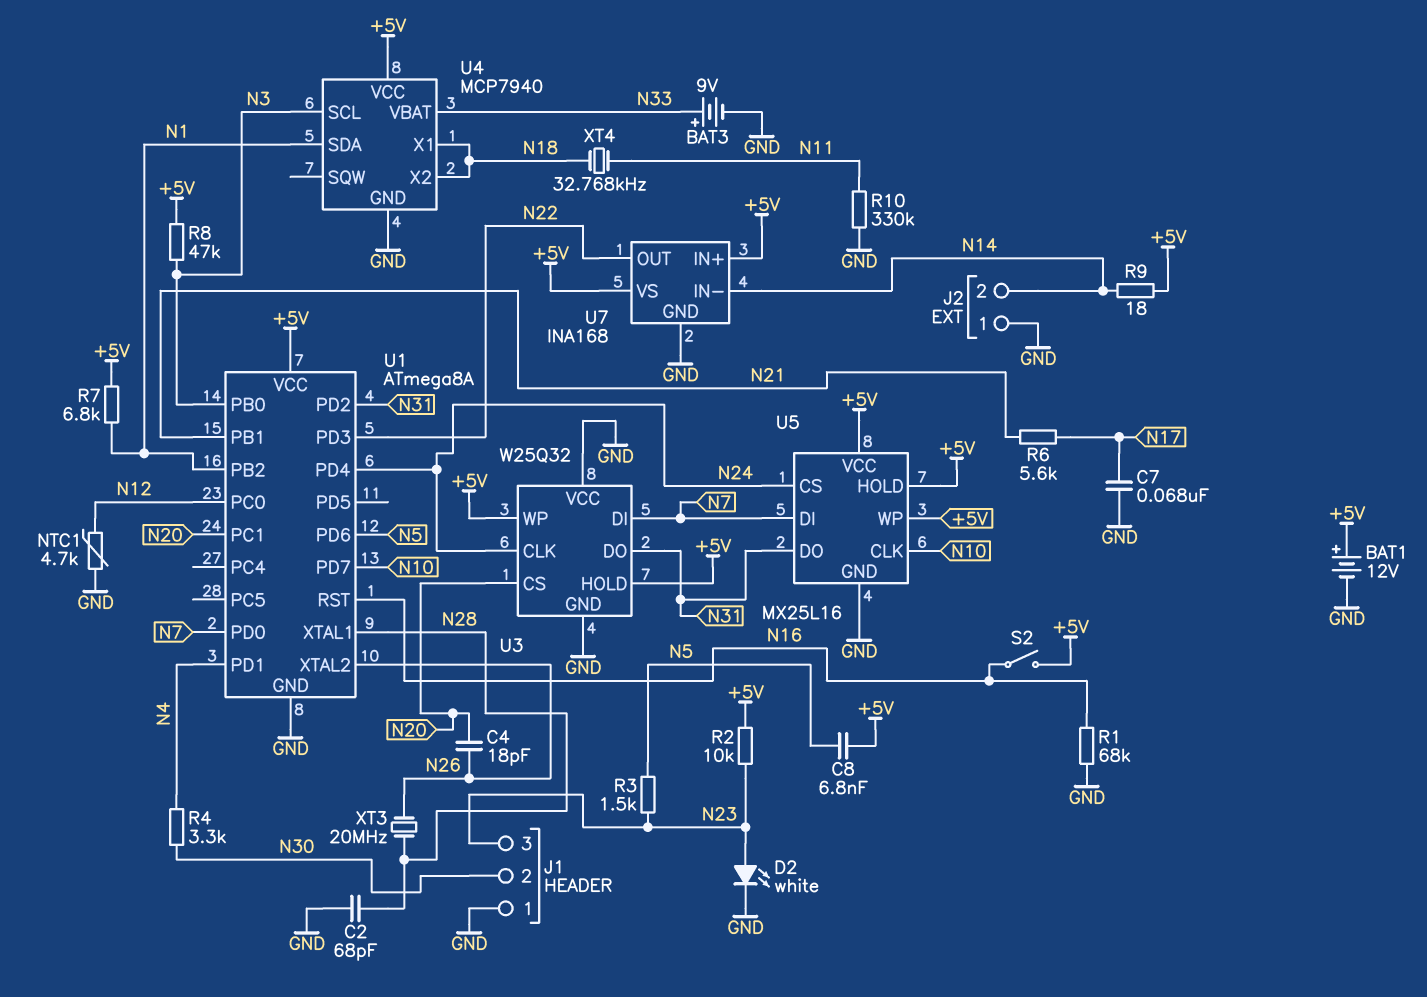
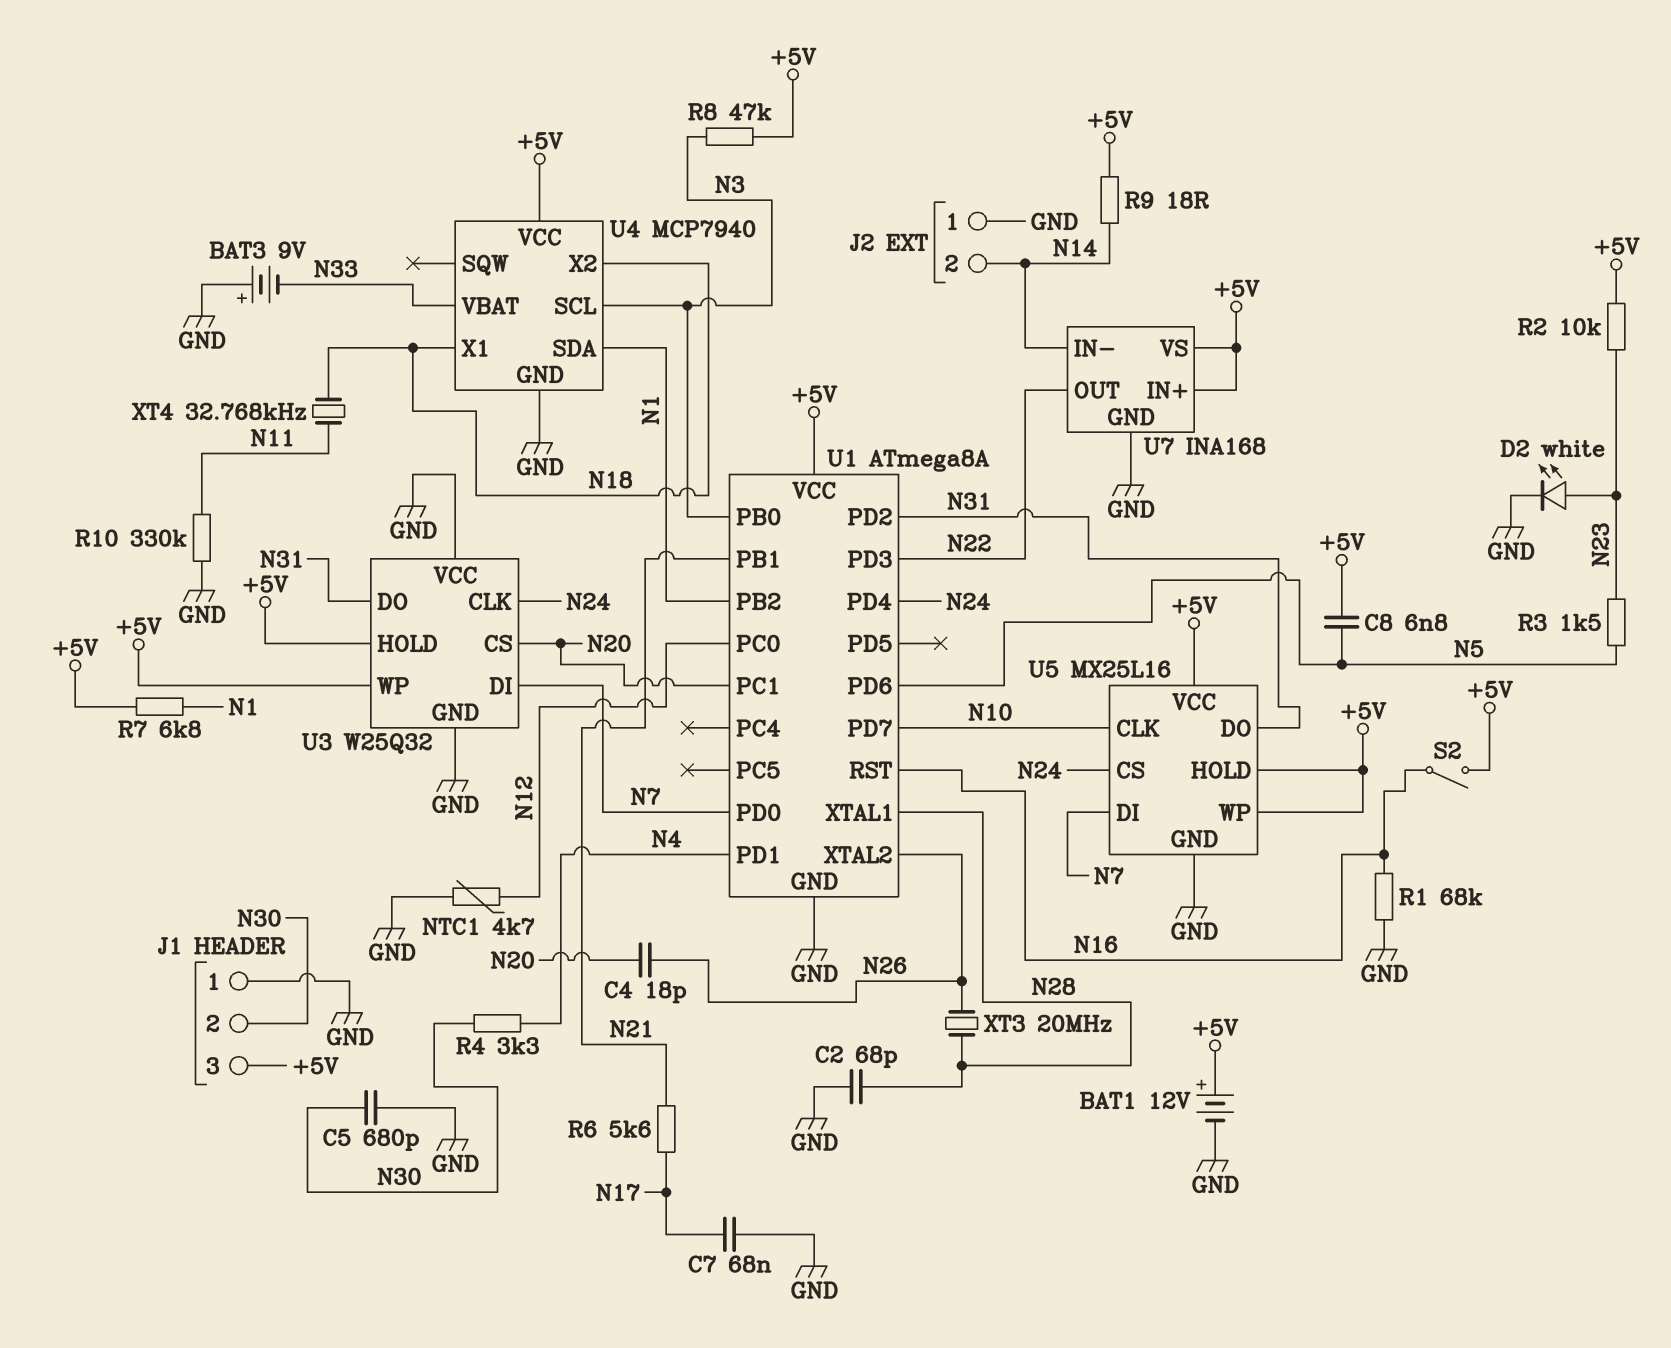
BAT3: 9V (plus N33, minus GND) -> 9V (plus GND, minus N33)
C5: none -> 680pF (GND, N30)
J1 pin 3: N23 -> +5V

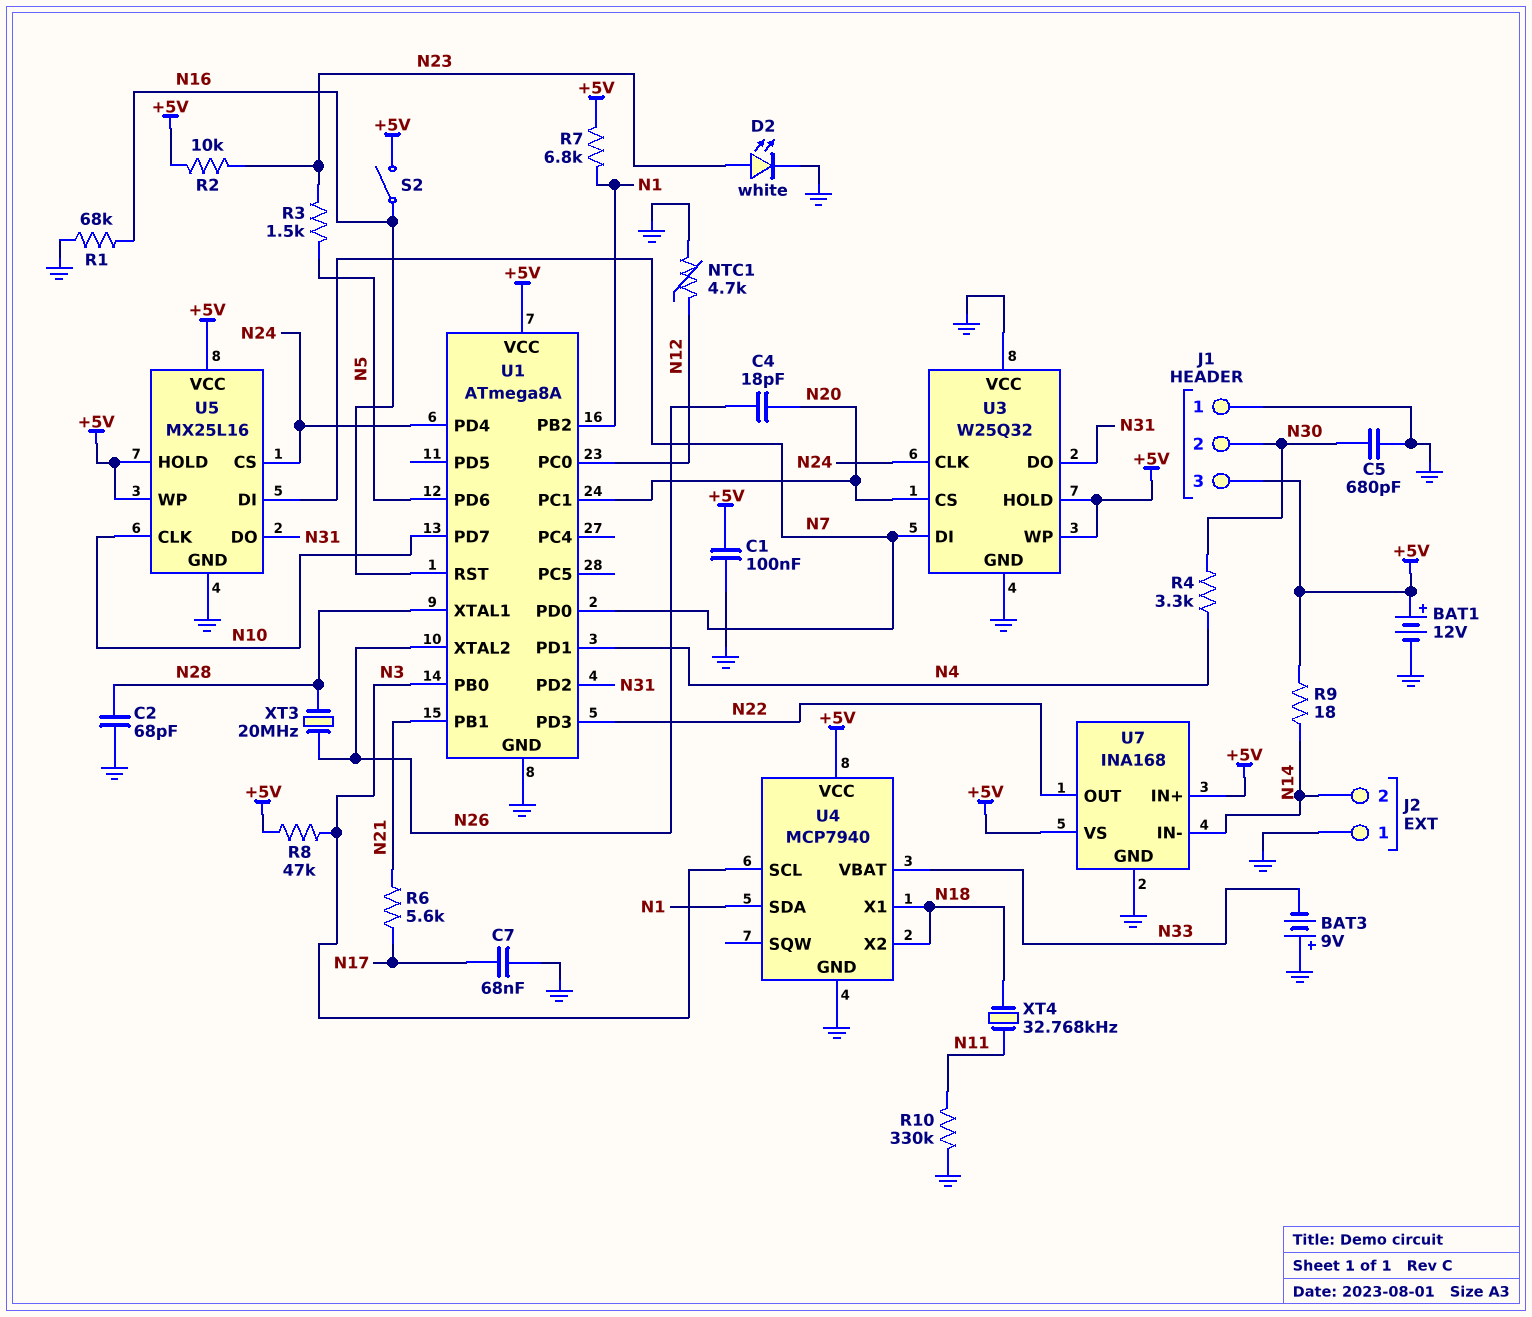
C1: none -> 100nF (+5V, GND)
C8: 6.8nF (+5V, N5) -> none

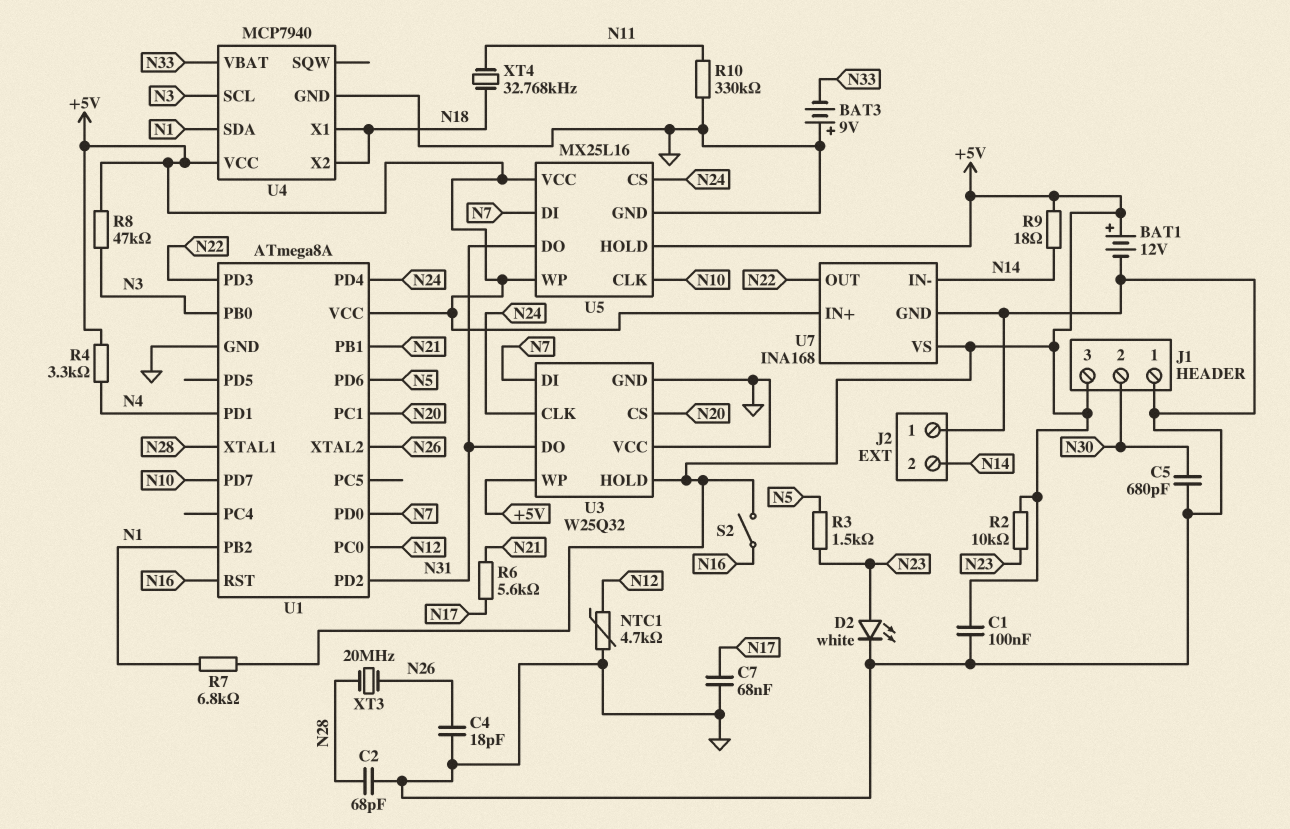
C4: 18pF (N20, N26) -> 18pF (GND, N26)
R1: 68k (GND, N16) -> none
R4: 3.3k (N4, N30) -> 3.3k (+5V, N4)

